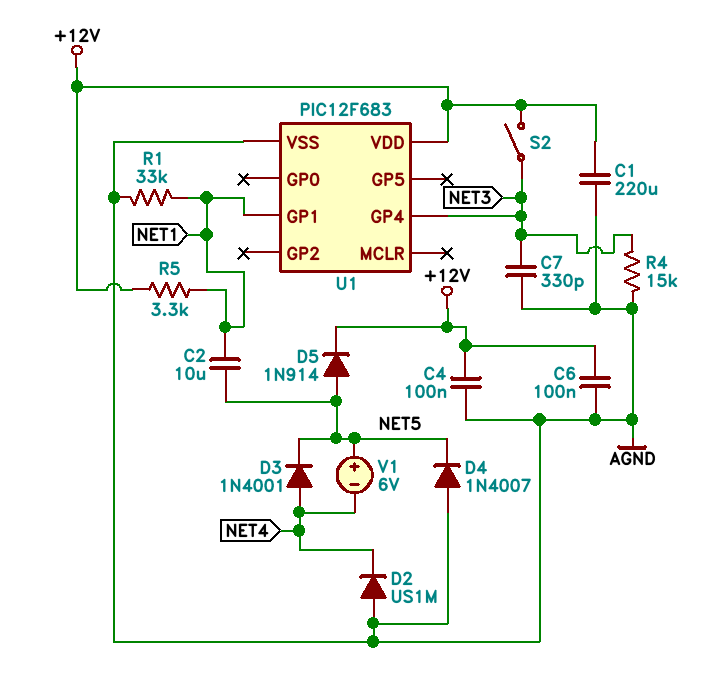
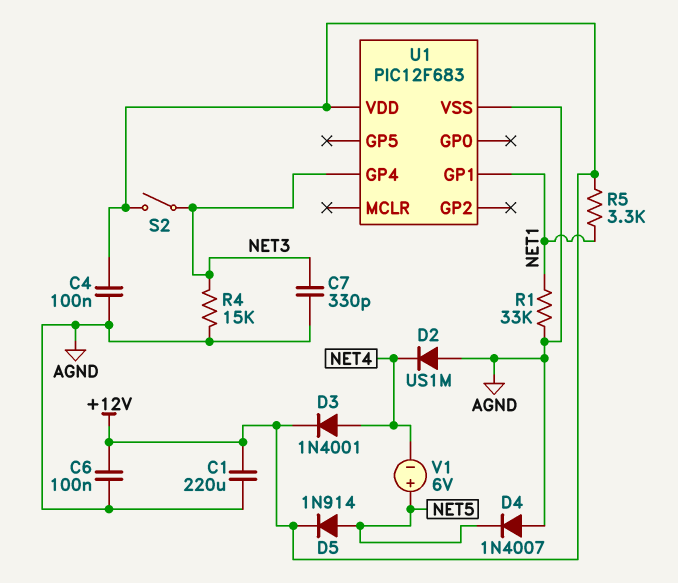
C2: 10uF (NET1, NET5) -> none
D3: diode 1N4001 (A NET4, K NET5) -> diode 1N4001 (A NET4, K +12V)

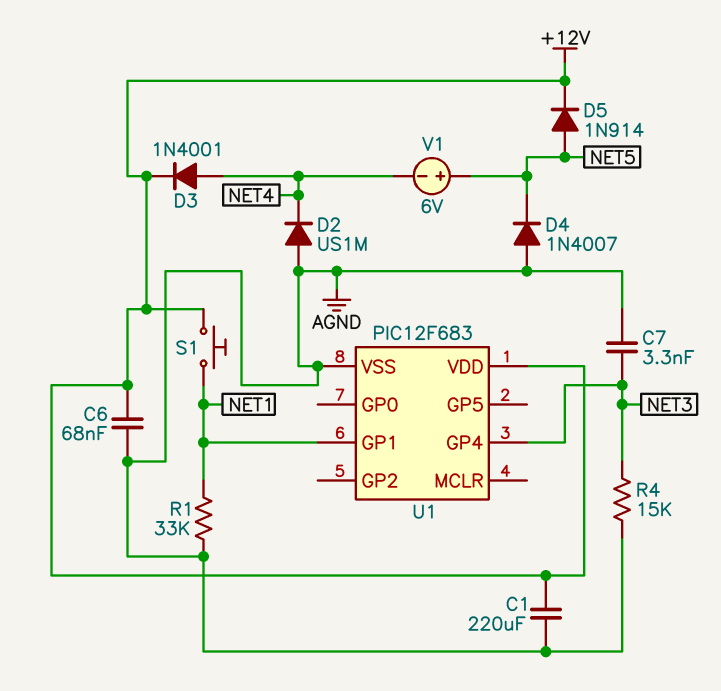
C4: 100nF (+12V, AGND) -> none
C6: 100nF (+12V, AGND) -> 68nF (+12V, AGND)
C7: 330pF (AGND, NET3) -> 3.3nF (AGND, NET3)
R5: 3.3k (+12V, NET1) -> none
S1: none -> button (+12V, NET1)
S2: switch (+12V, NET3) -> none

